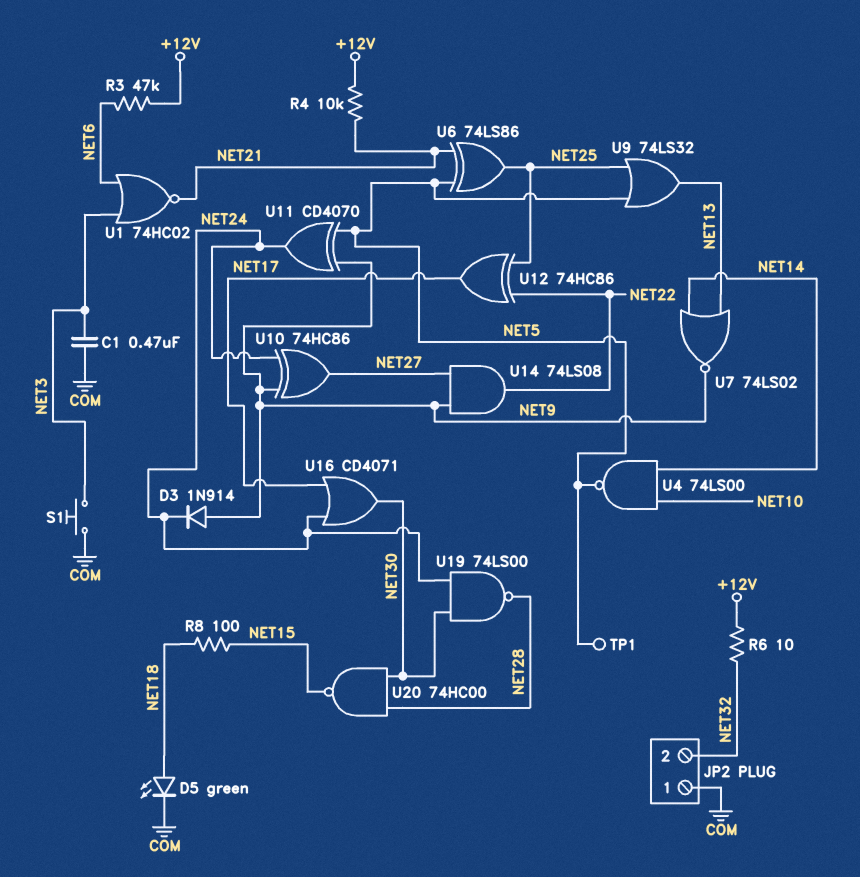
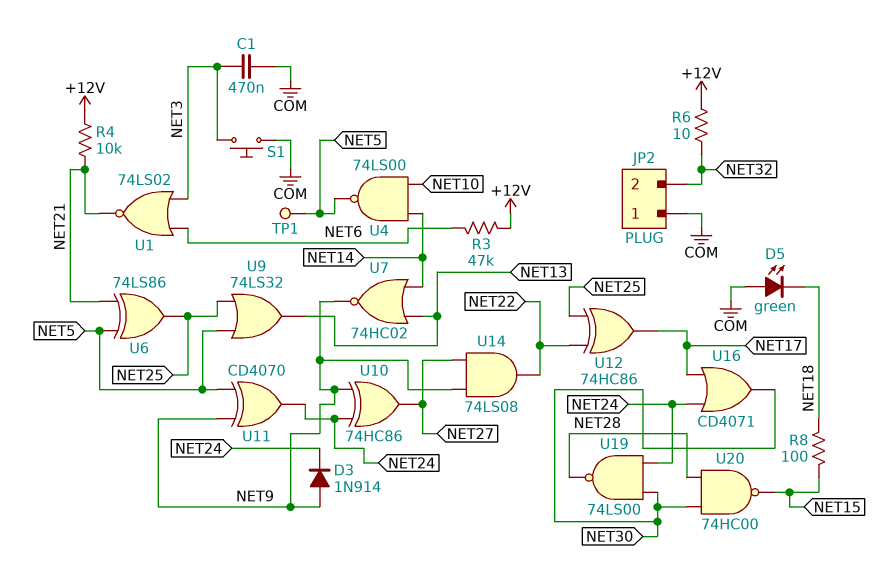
D5: LED green (A NET18, K COM) -> LED green (A COM, K NET18)
U1: NOR 74HC02 (in NET3, in NET6, out NET21) -> NOR 74LS02 (in NET3, in NET6, out NET21)
U7: NOR 74LS02 (in NET13, in NET14, out NET9) -> NOR 74HC02 (in NET13, in NET14, out NET9)

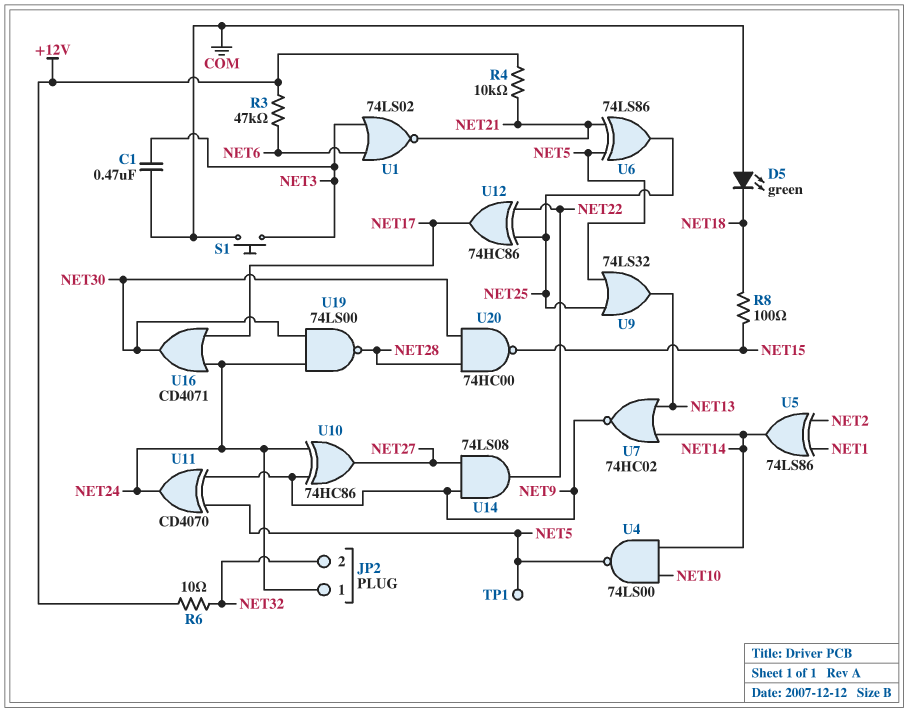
D3: diode 1N914 (A NET9, K NET24) -> none
JP2 pin 1: COM -> NET24
U5: none -> XOR 74LS86 (in NET1, in NET2, out NET14)

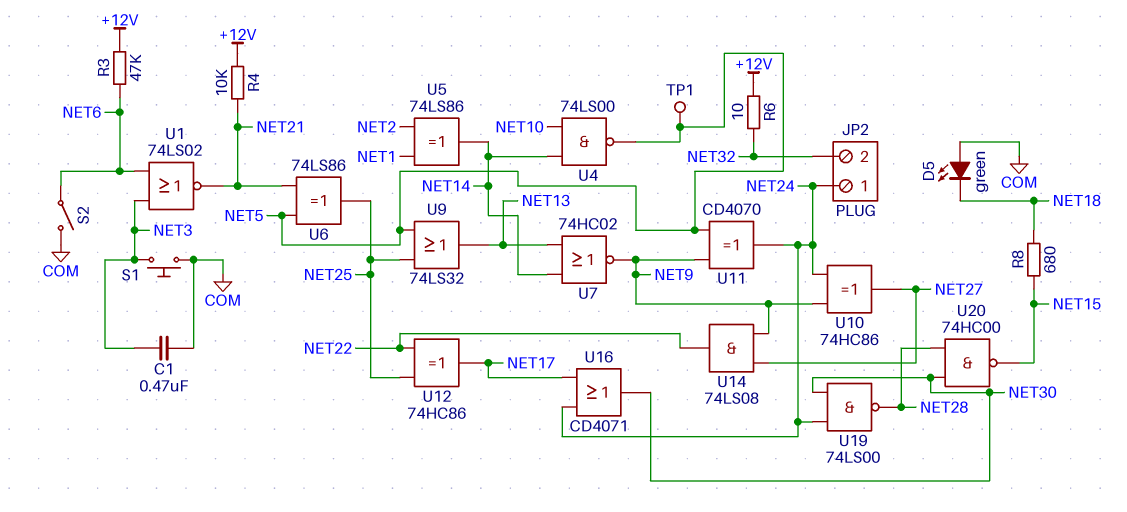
R8: 100 (NET15, NET18) -> 680 (NET15, NET18)
S2: none -> switch (COM, NET6)

